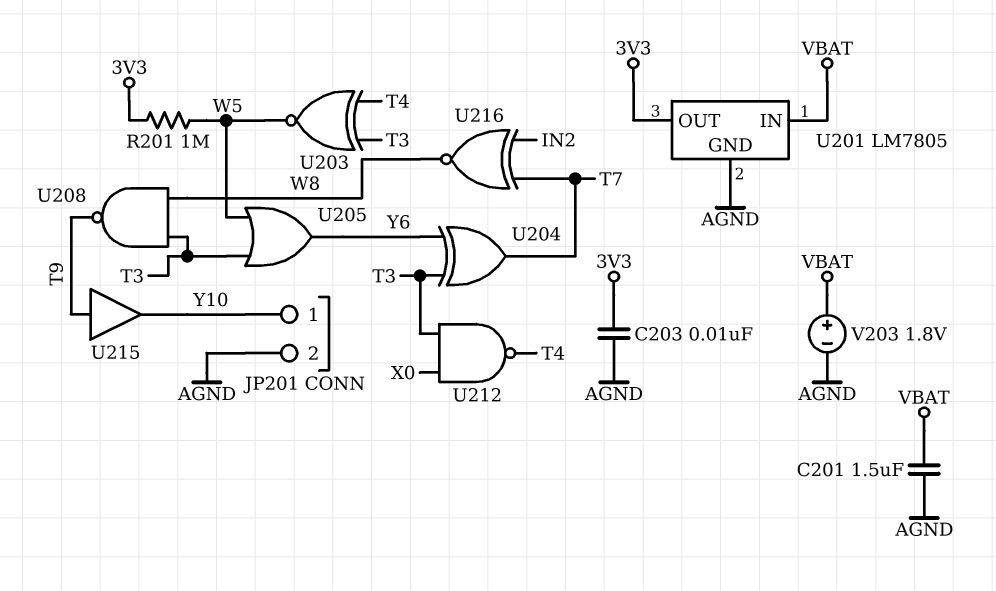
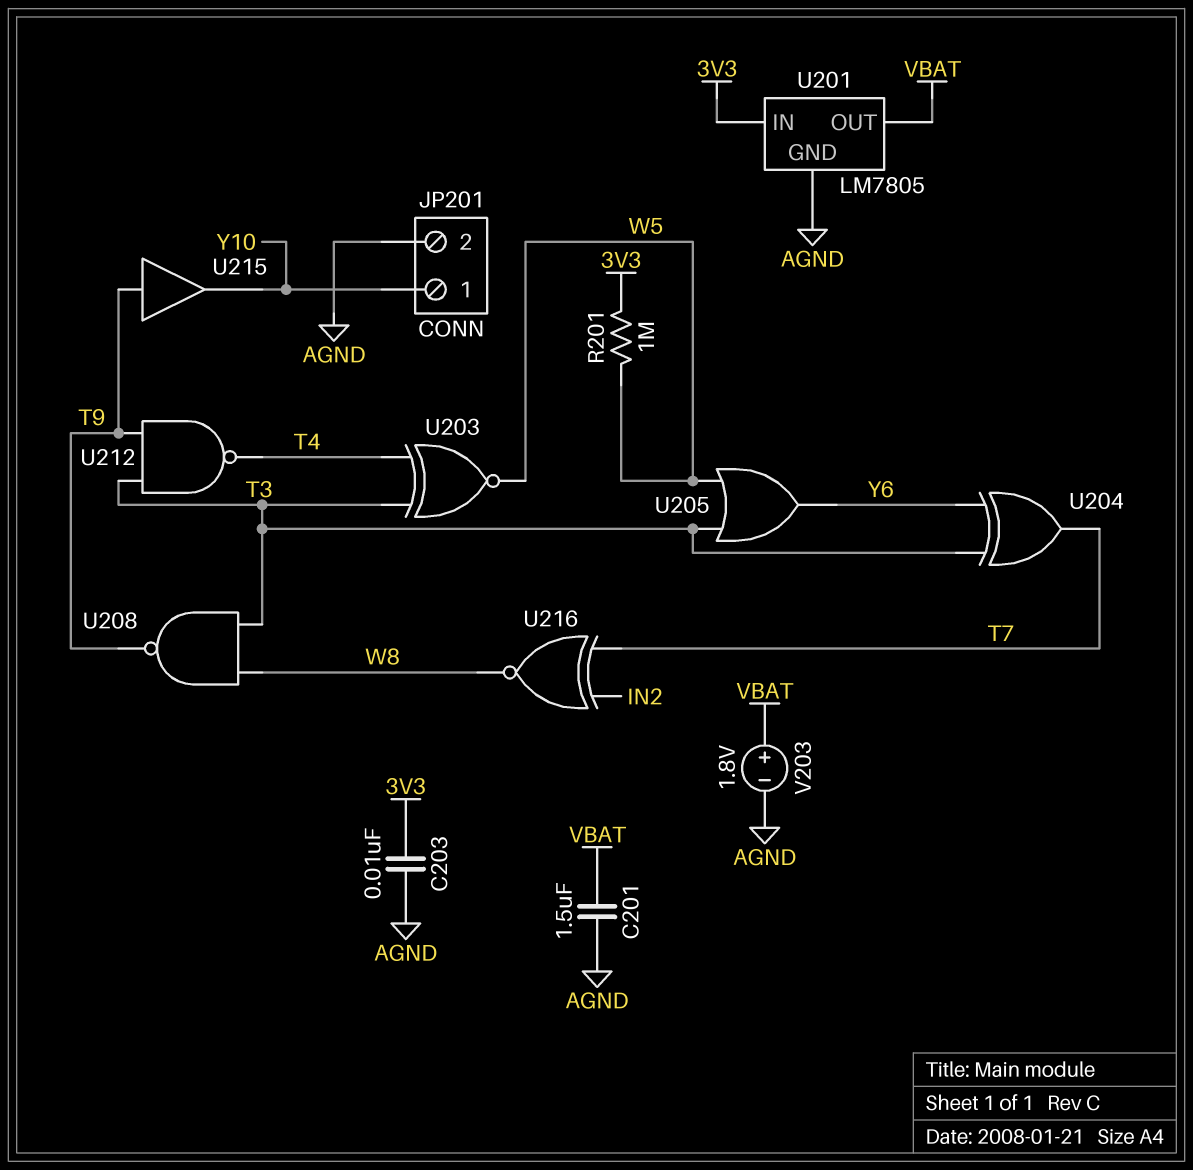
U201 pin IN: VBAT -> 3V3
U201 pin OUT: 3V3 -> VBAT
U212: NAND (in T3, in X0, out T4) -> NAND (in T3, in T9, out T4)

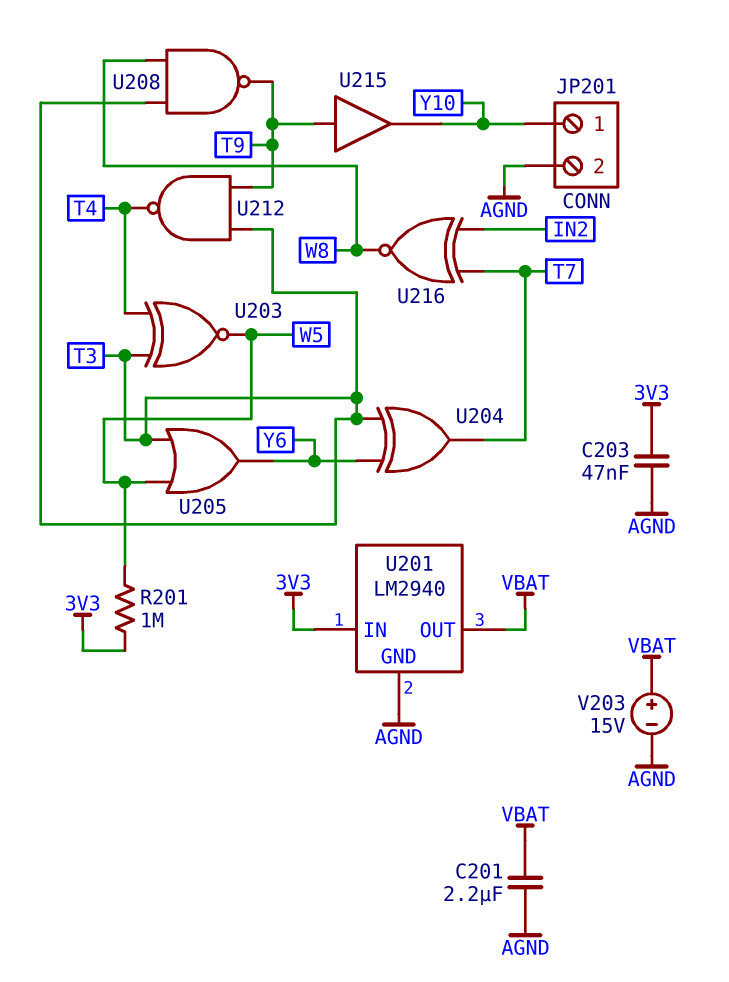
C201: 1.5uF (AGND, VBAT) -> 2.2uF (AGND, VBAT)
C203: 10nF (3V3, AGND) -> 47nF (3V3, AGND)
U201: LM7805 -> LM2940
V203: 1.8V (plus VBAT, minus AGND) -> 15V (plus VBAT, minus AGND)

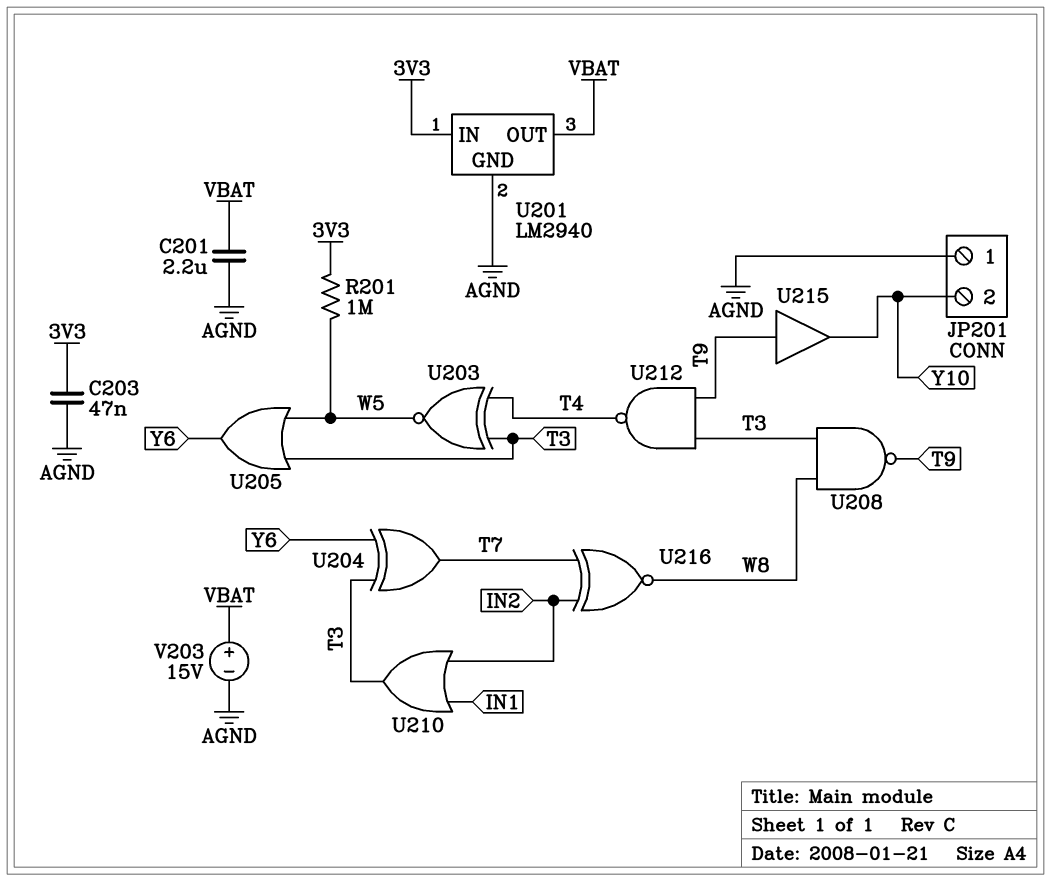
JP201 pin 1: Y10 -> AGND
JP201 pin 2: AGND -> Y10
U210: none -> OR (in IN1, in IN2, out T3)

